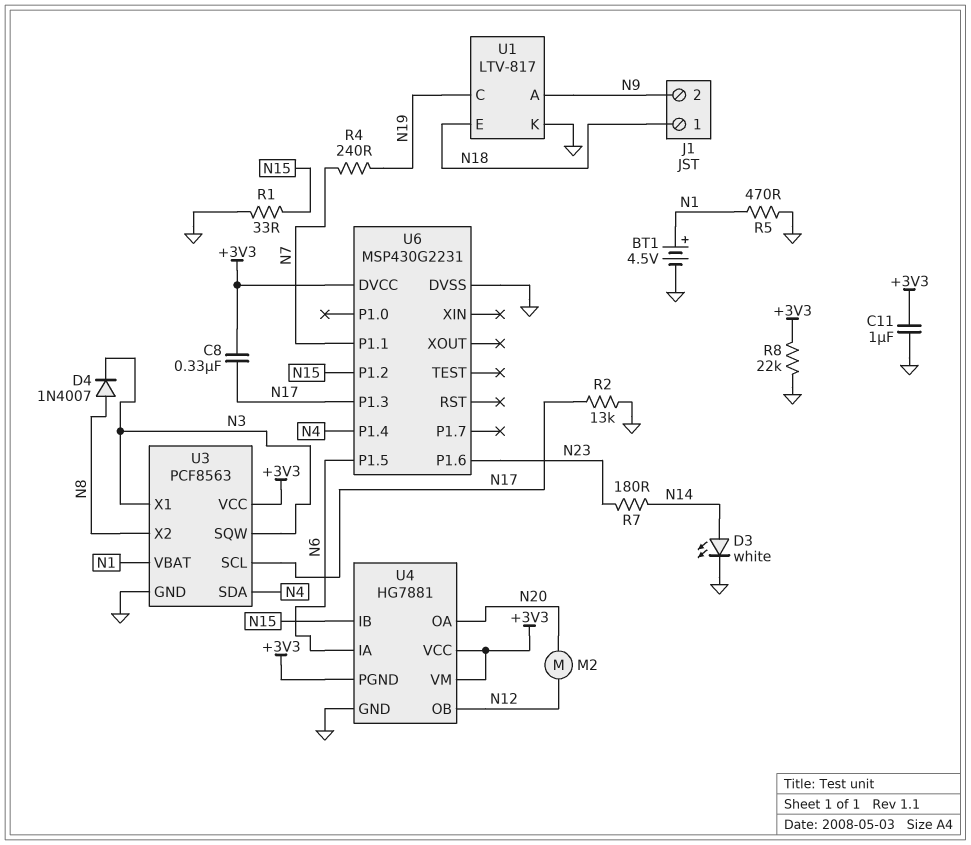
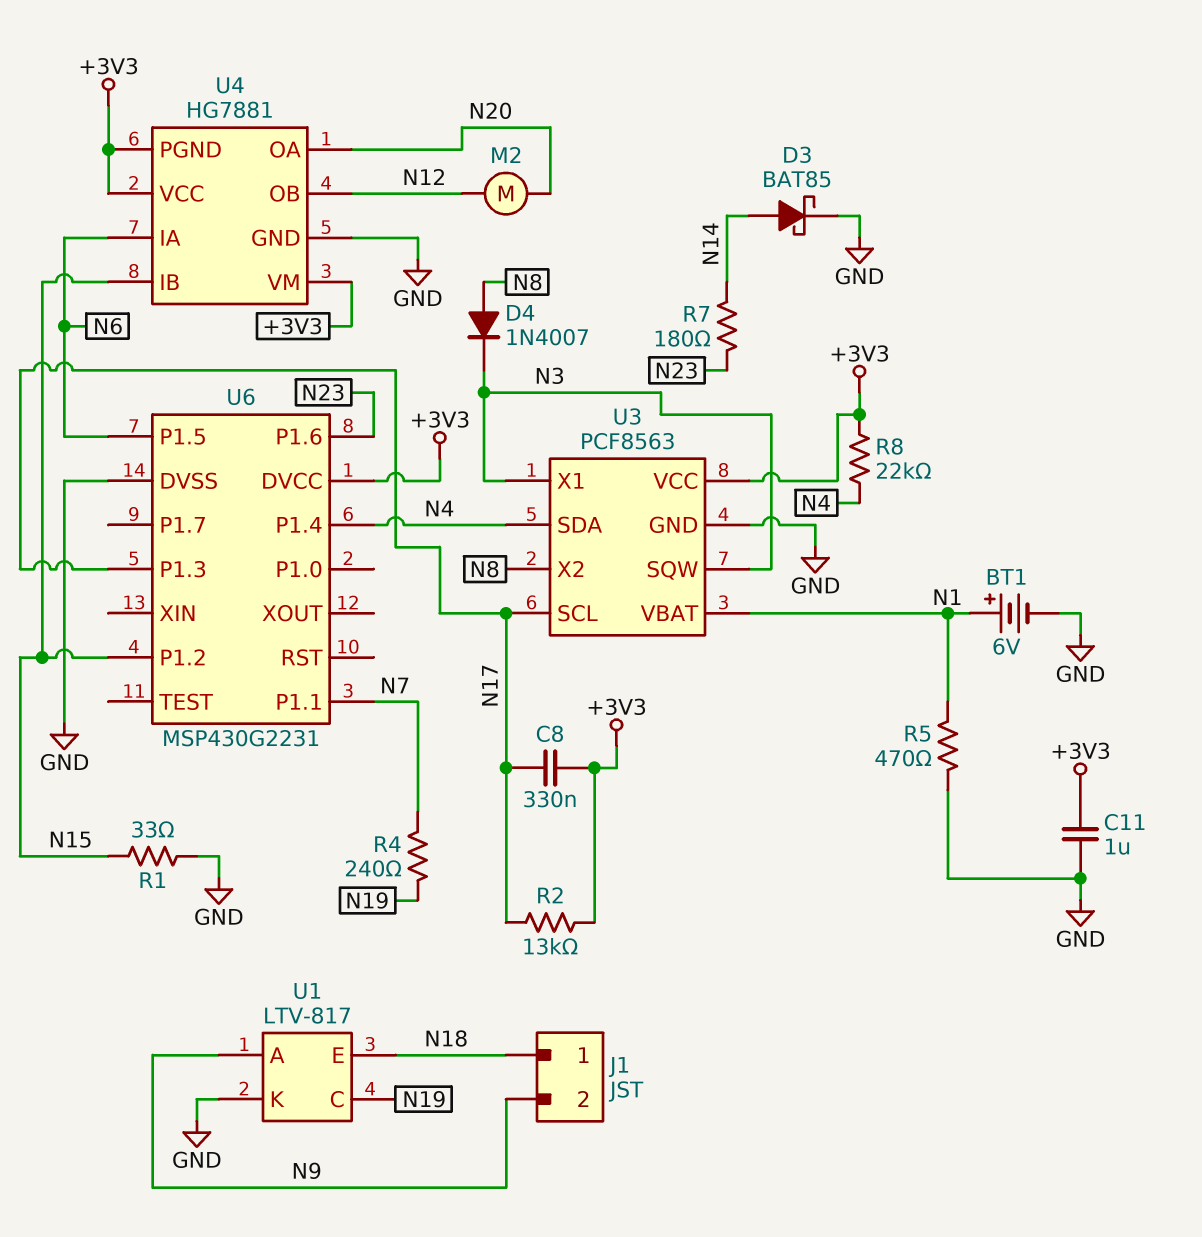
BT1: 4.5V (plus N1, minus GND) -> 6V (plus N1, minus GND)
D3: LED white (A N14, K GND) -> schottky BAT85 (A N14, K GND)
R2: 13k (GND, N17) -> 13k (+3V3, N17)
R8: 22k (+3V3, GND) -> 22k (+3V3, N4)

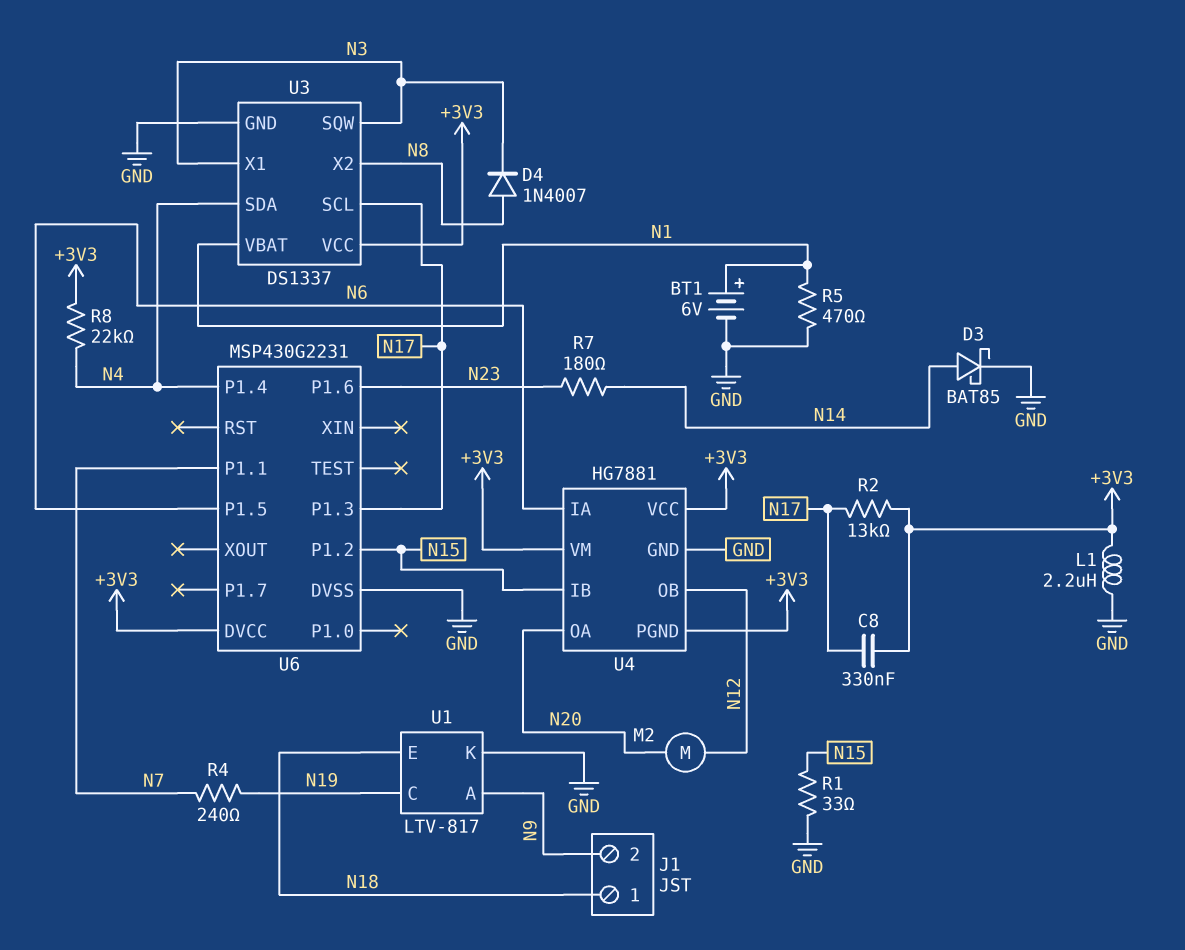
C11: 1uF (+3V3, GND) -> none
L1: none -> 2.2uH (+3V3, GND)
U3: PCF8563 -> DS1337

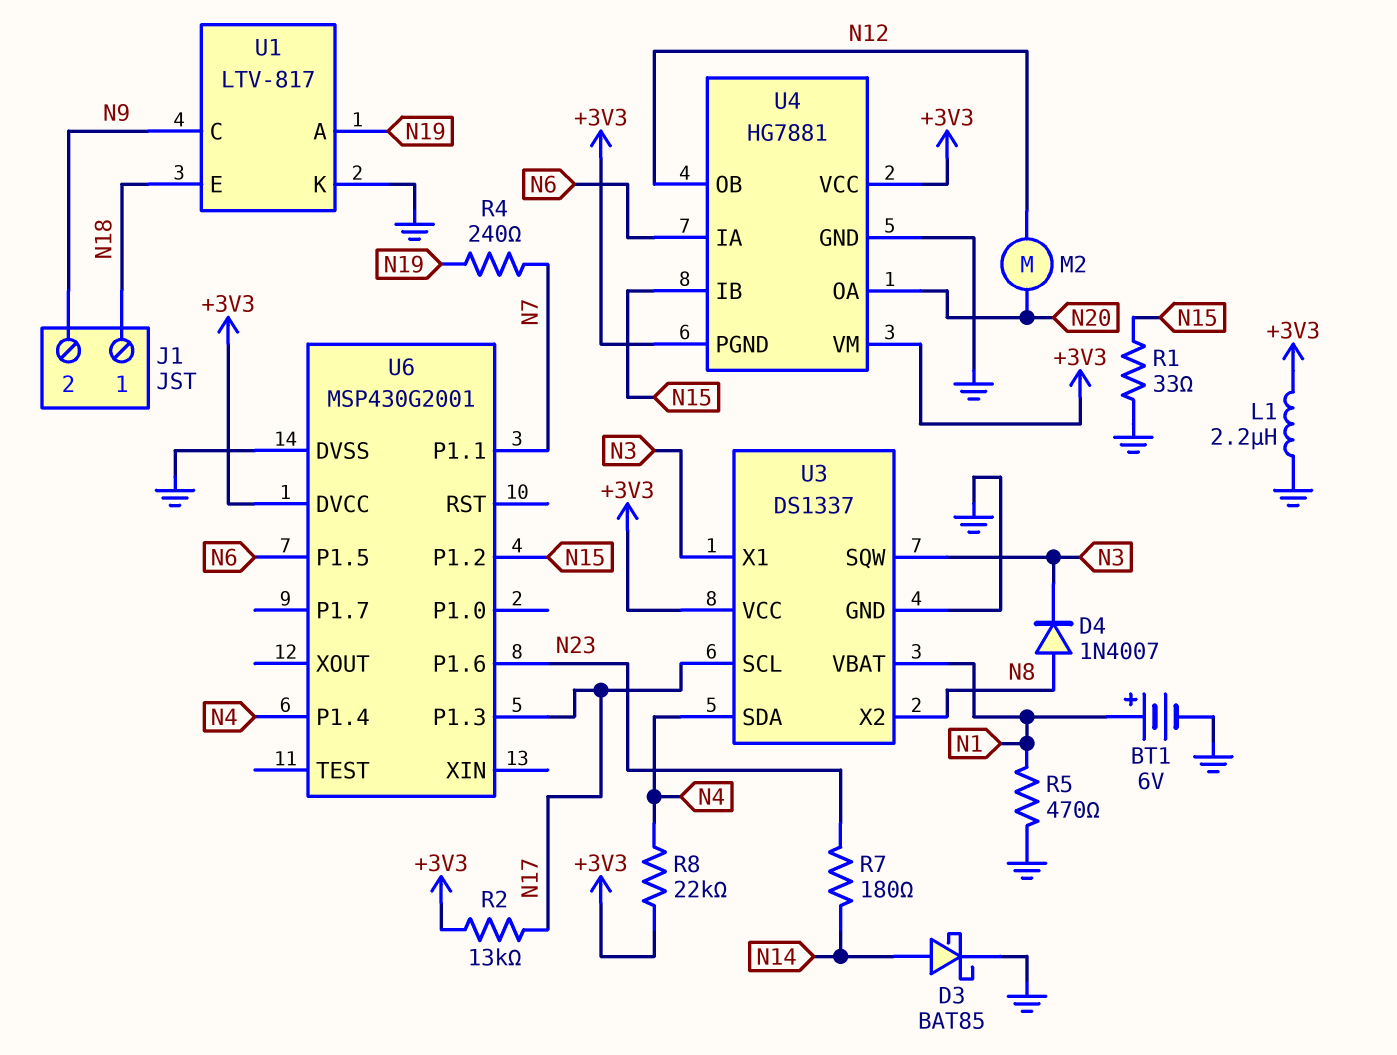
C8: 330nF (+3V3, N17) -> none
U1 pin A: N9 -> N19
U1 pin C: N19 -> N9
U6: MSP430G2231 -> MSP430G2001

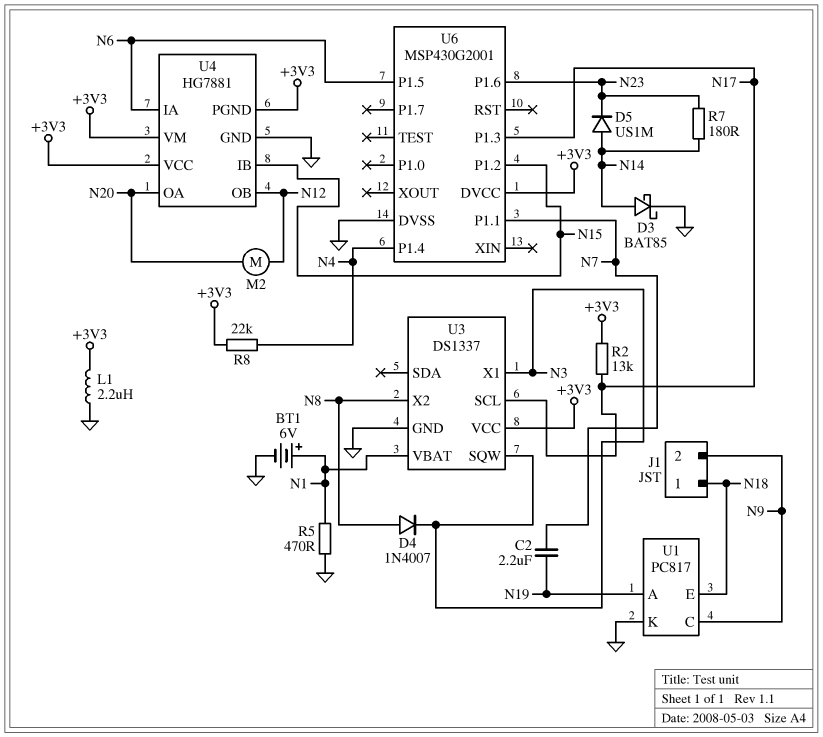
C2: none -> 2.2uF (N7, N19)
D5: none -> diode US1M (A N14, K N23)
R1: 33 (GND, N15) -> none
R4: 240 (N7, N19) -> none
U1: LTV-817 -> PC817
U3 pin SDA: N4 -> none

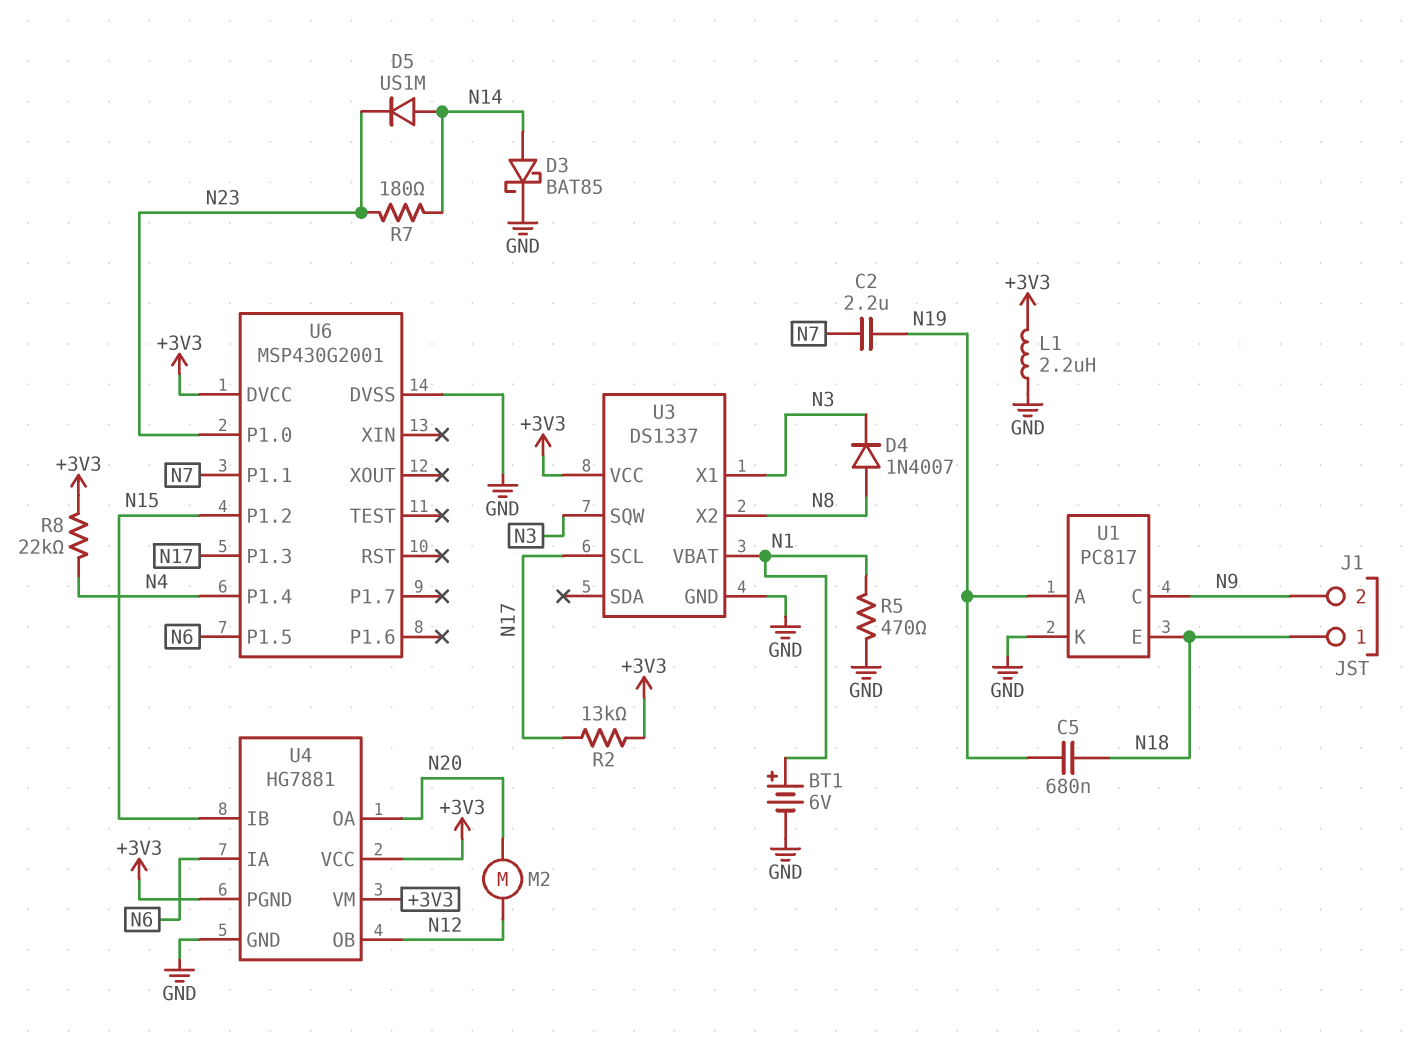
C5: none -> 680nF (N18, N19)
U6 pin P1.0: none -> N23
U6 pin P1.6: N23 -> none

